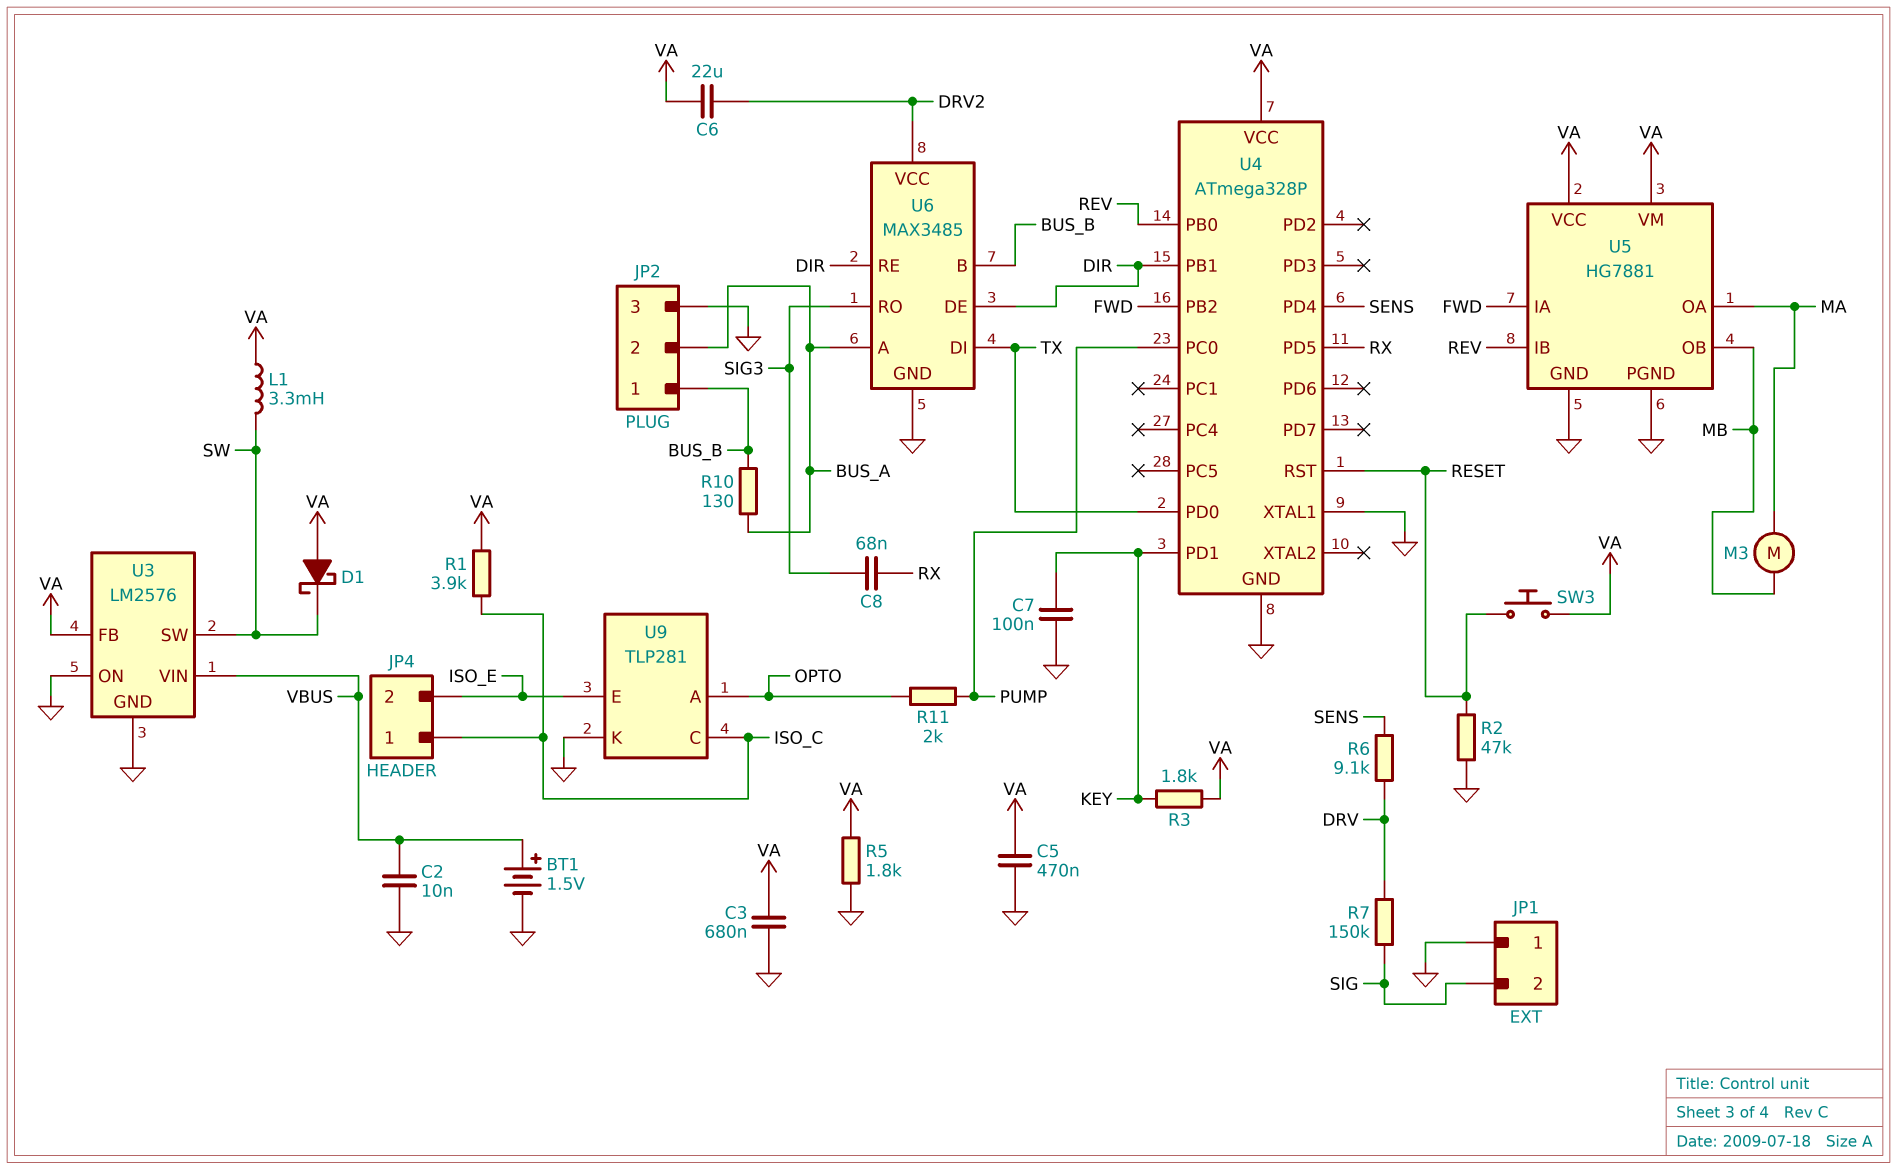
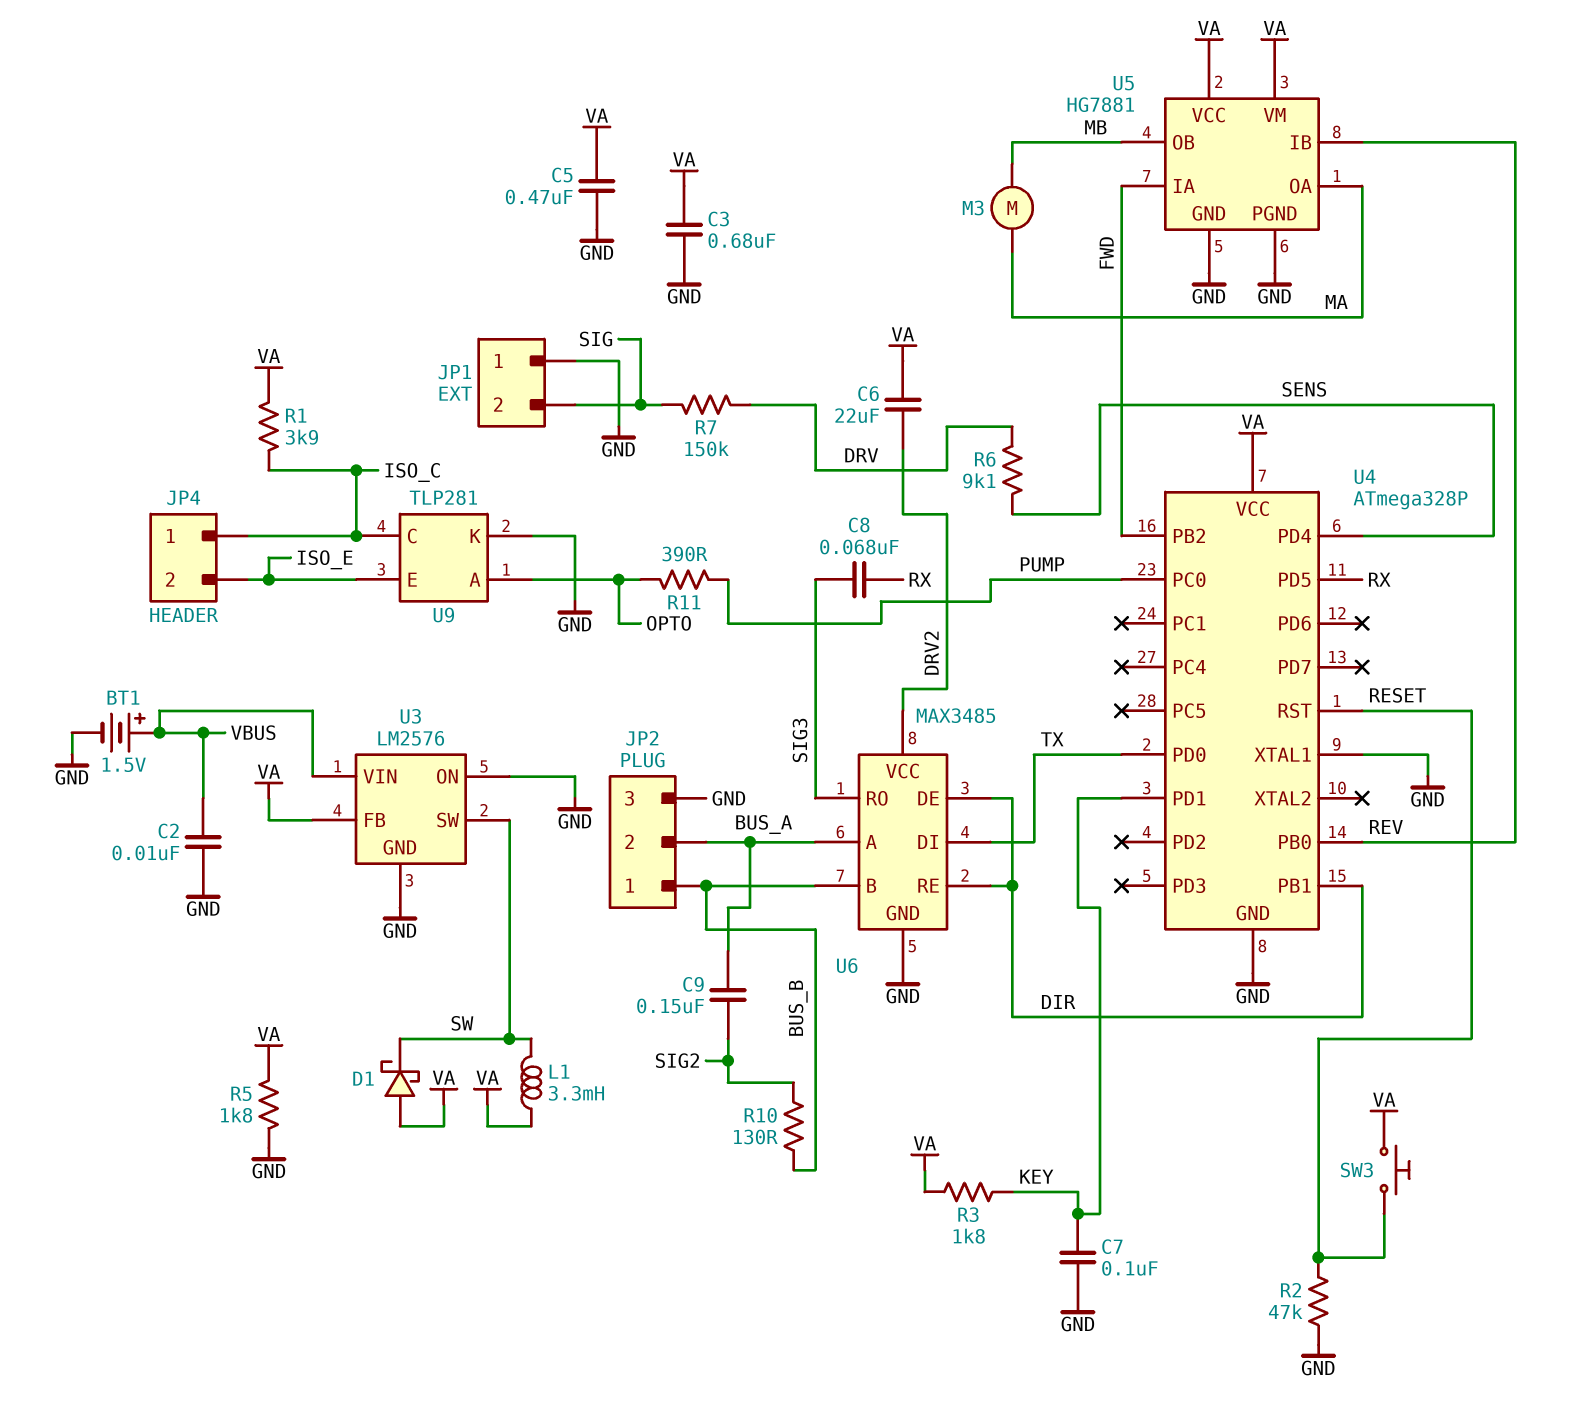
C9: none -> 150nF (BUS_A, SIG2)
R10: 130 (BUS_A, BUS_B) -> 130 (BUS_B, SIG2)
R11: 2k (OPTO, PUMP) -> 390 (OPTO, PUMP)

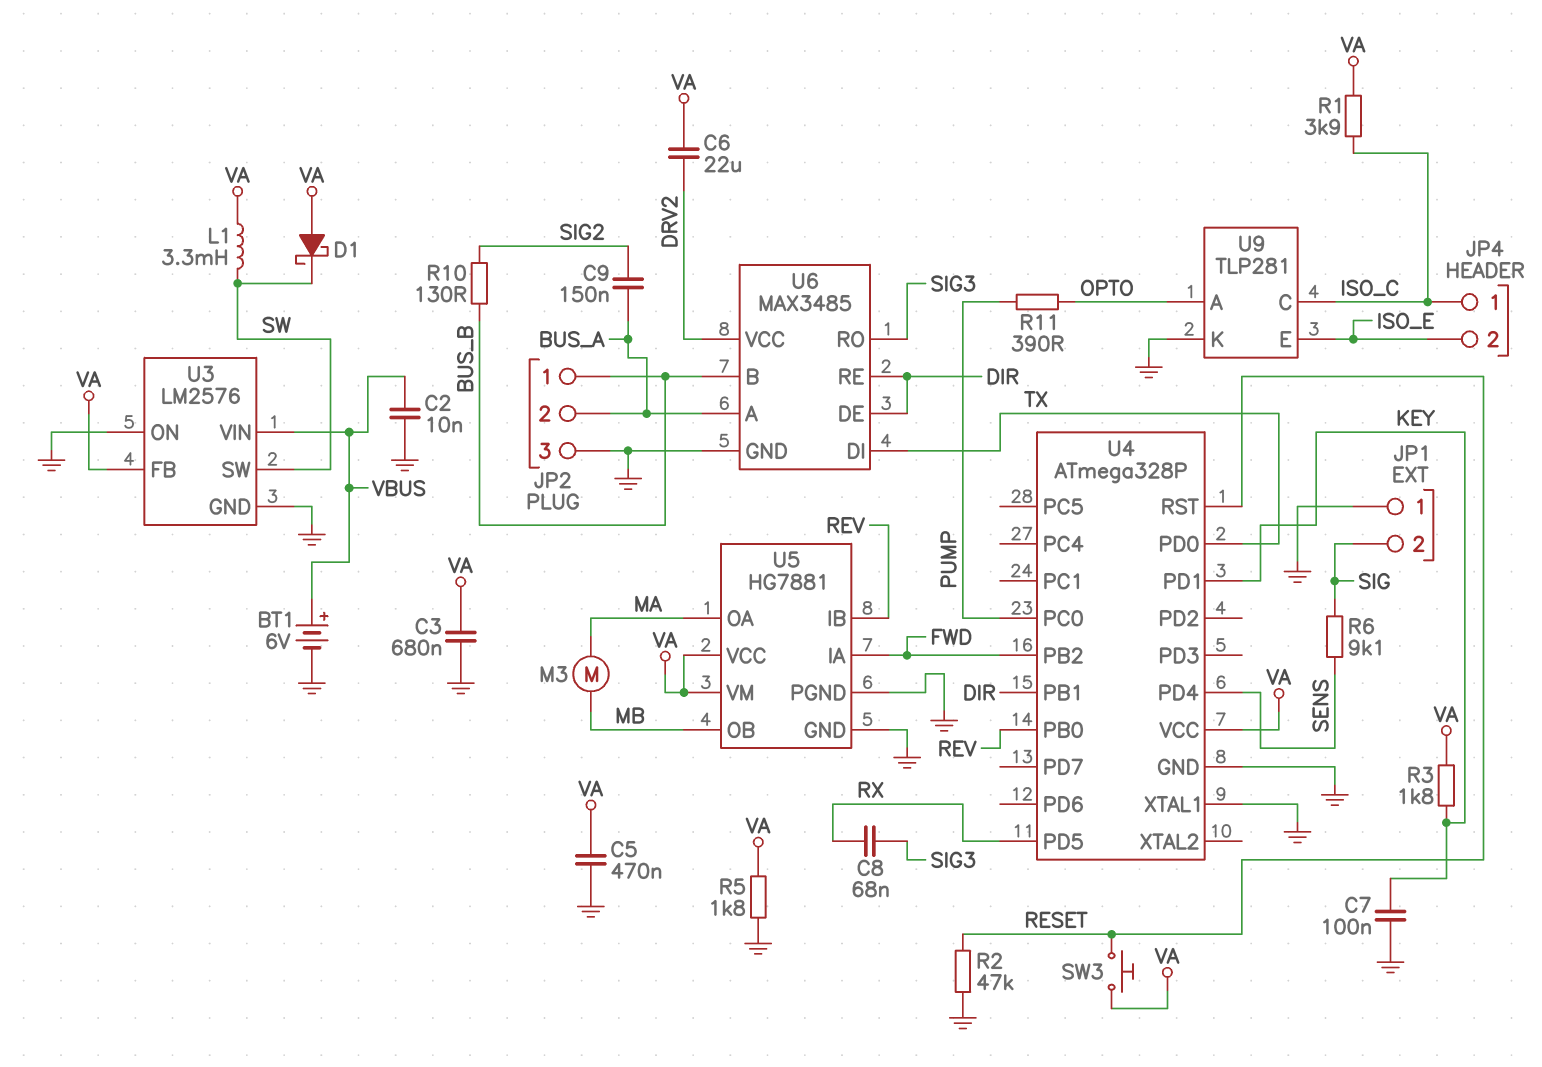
BT1: 1.5V (plus VBUS, minus GND) -> 6V (plus VBUS, minus GND)
R6: 9.1k (DRV, SENS) -> 9.1k (SENS, SIG)
R7: 150k (DRV, SIG) -> none

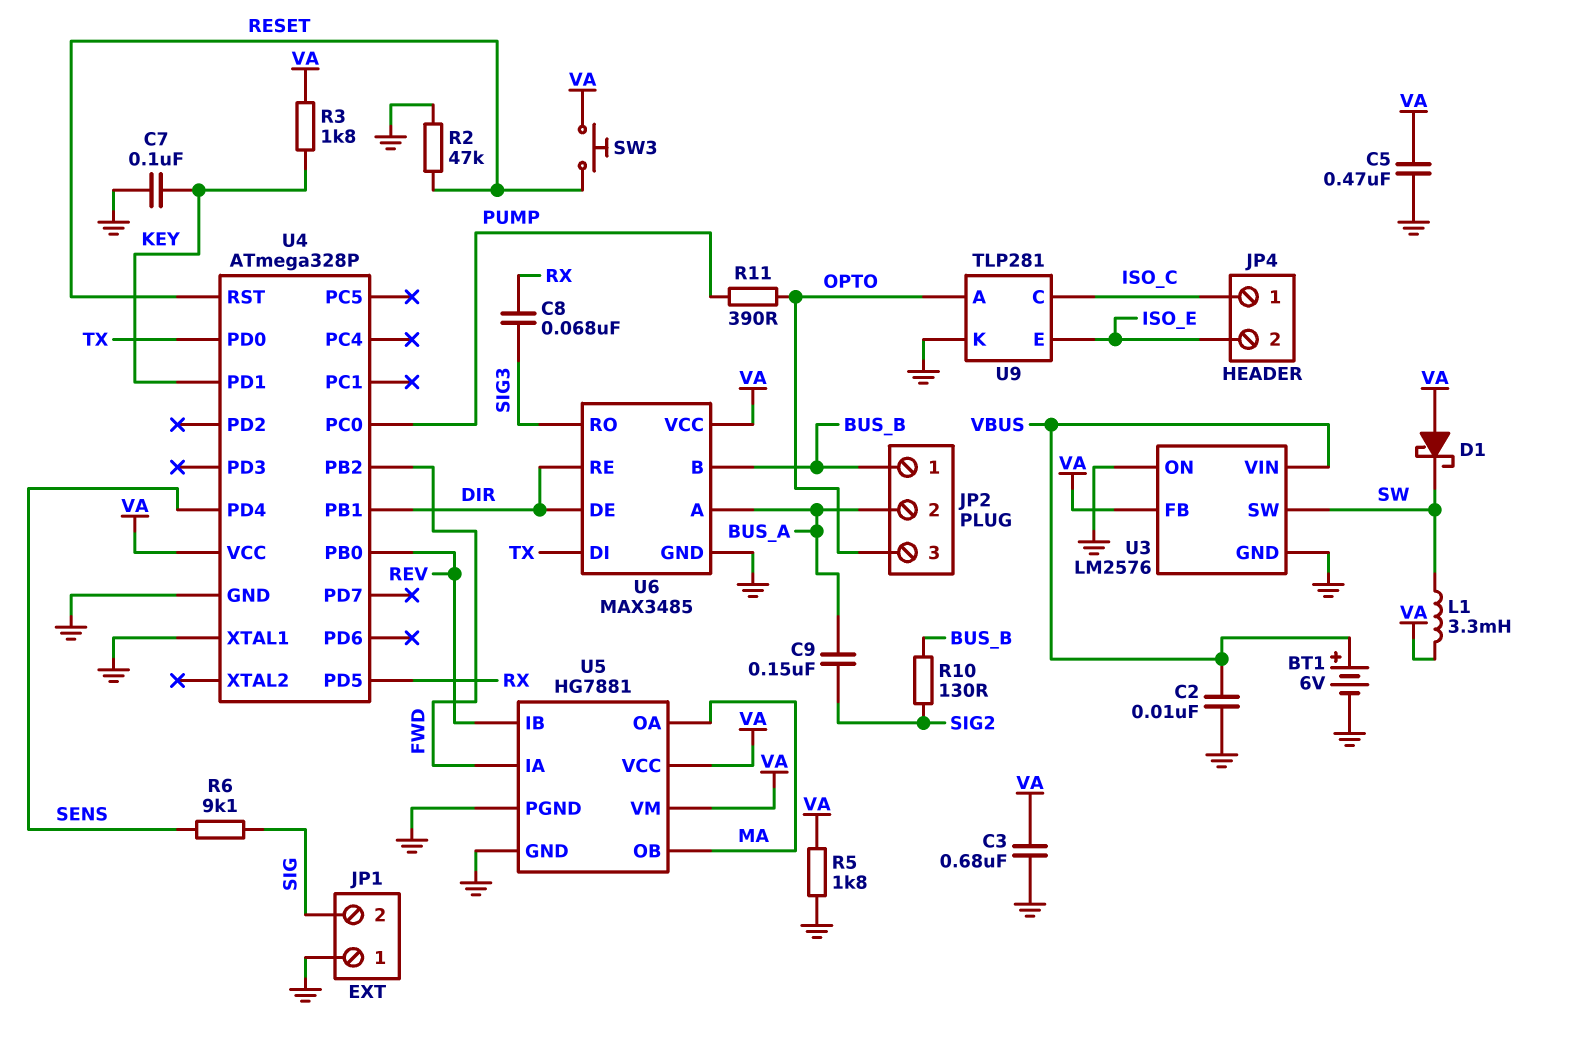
C6: 22uF (DRV2, VA) -> none
JP2 pin 3: GND -> OPTO
M3: motor (MA, MB) -> none
R1: 3.9k (ISO_C, VA) -> none
U5 pin OB: MB -> MA
U6 pin VCC: DRV2 -> VA

